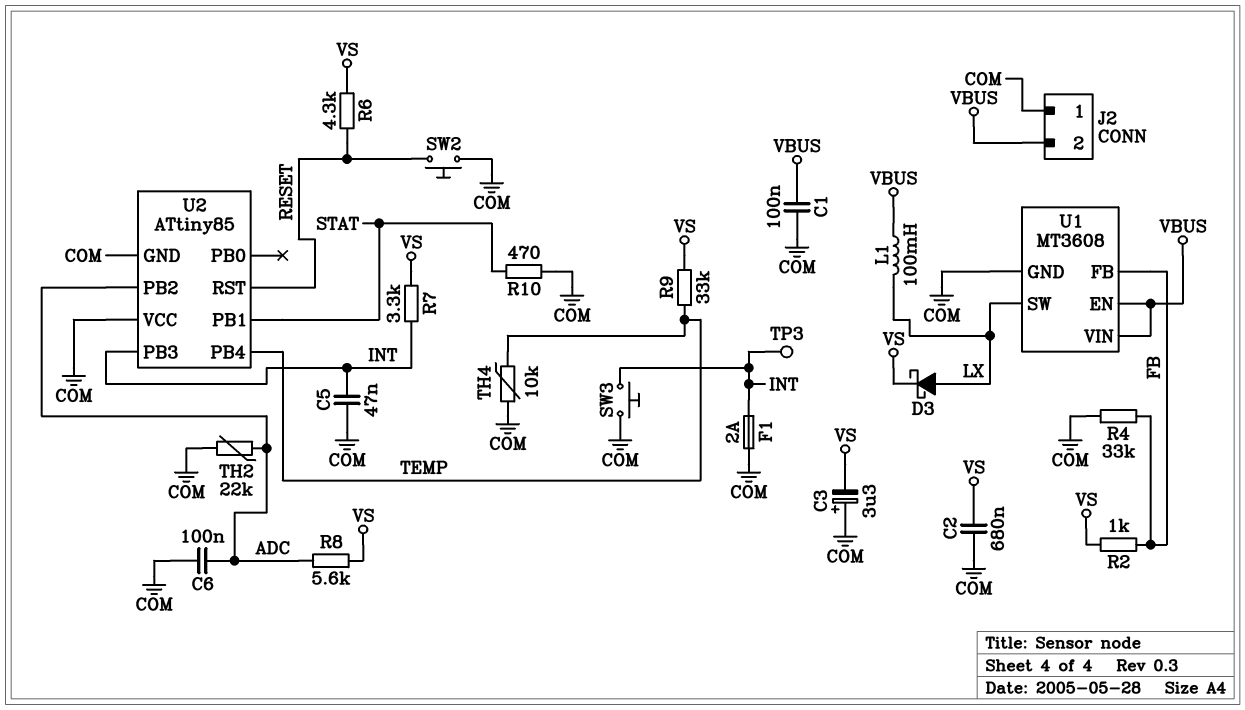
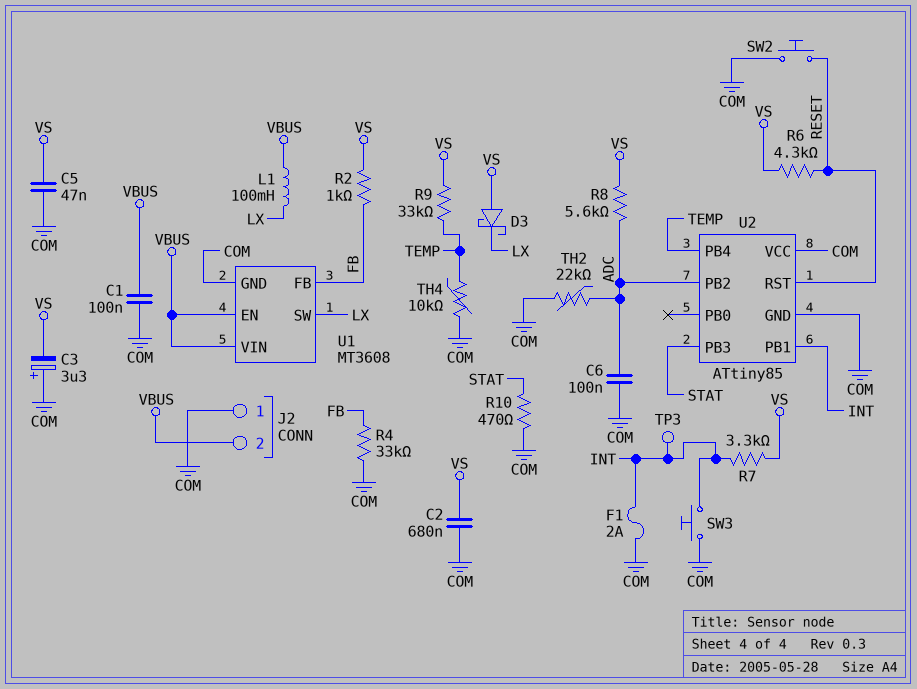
C5: 47nF (COM, INT) -> 47nF (COM, VS)
D3: schottky (A LX, K VS) -> schottky (A VS, K LX)
U2 pin PB1: STAT -> INT
U2 pin PB3: INT -> STAT

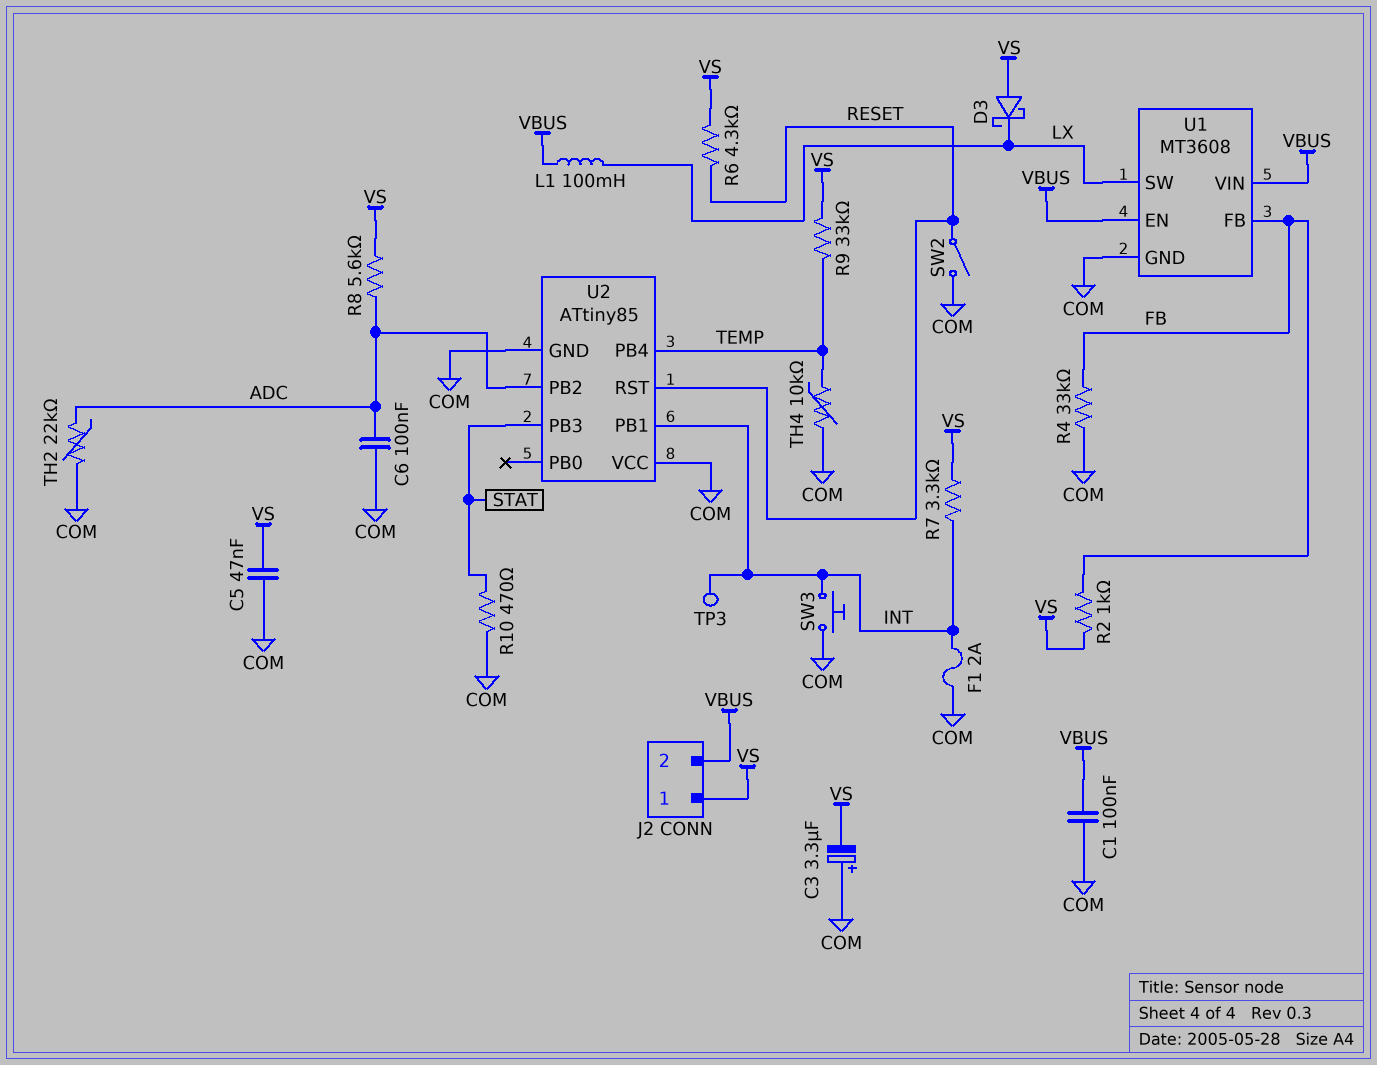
C2: 680nF (COM, VS) -> none
J2 pin 1: COM -> VS
SW2: button (COM, RESET) -> switch (COM, RESET)

